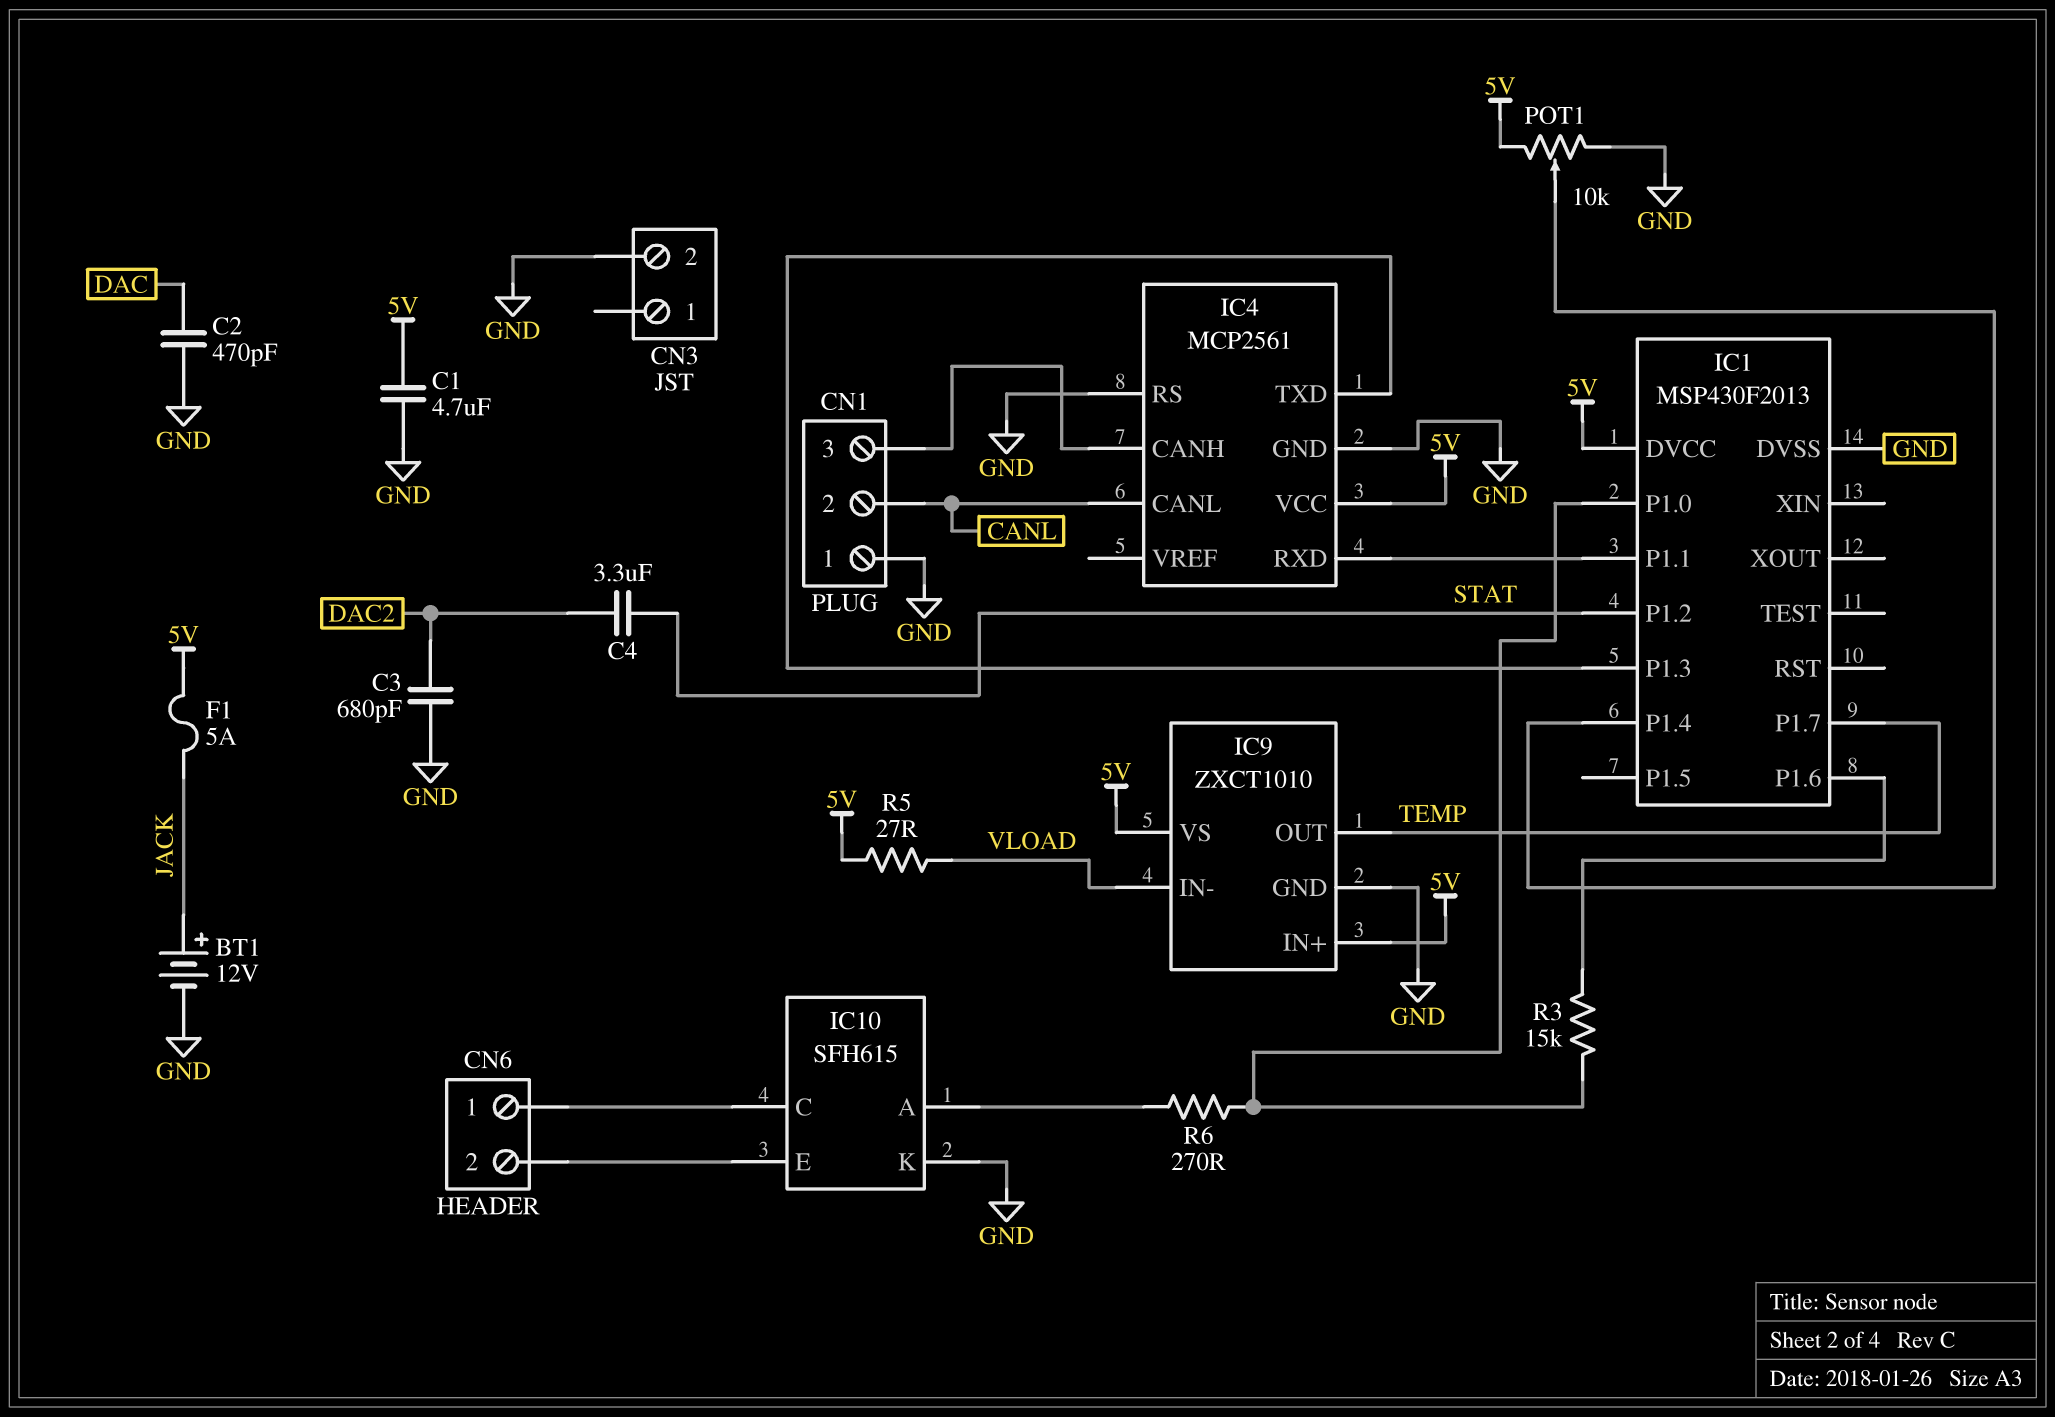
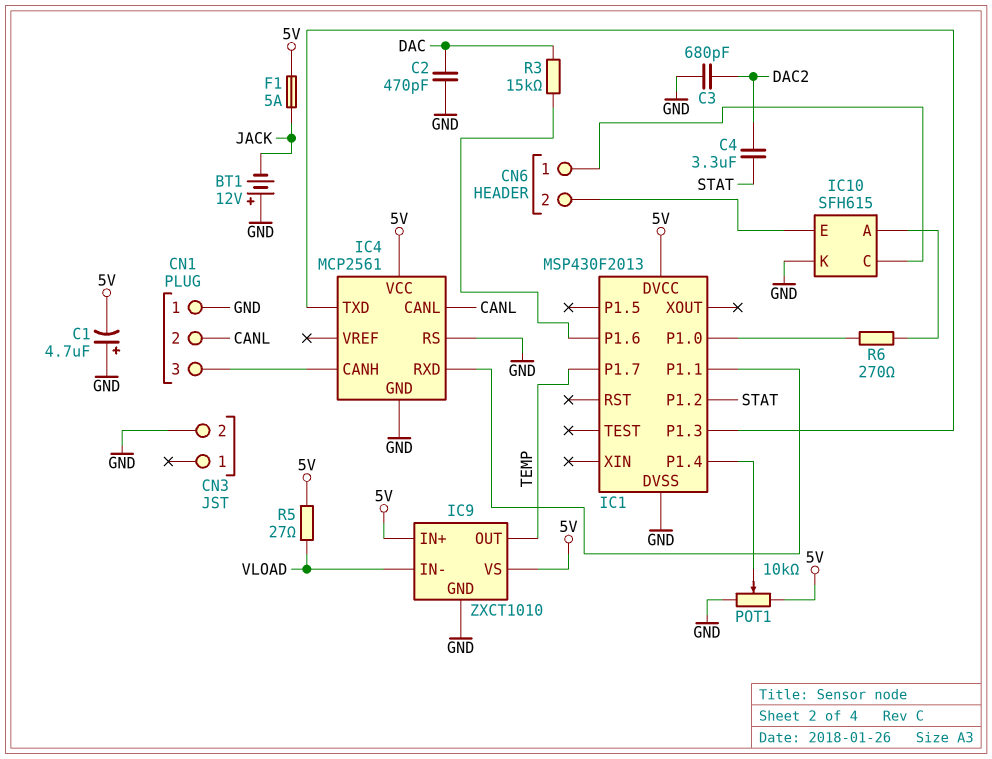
BT1: 12V (plus JACK, minus GND) -> 12V (plus GND, minus JACK)
C1: 4.7uF (5V, GND) -> 4.7uF (plus GND, minus 5V)
R3: 15k (IC1/P1.0, IC1/P1.6) -> 15k (DAC, IC1/P1.6)

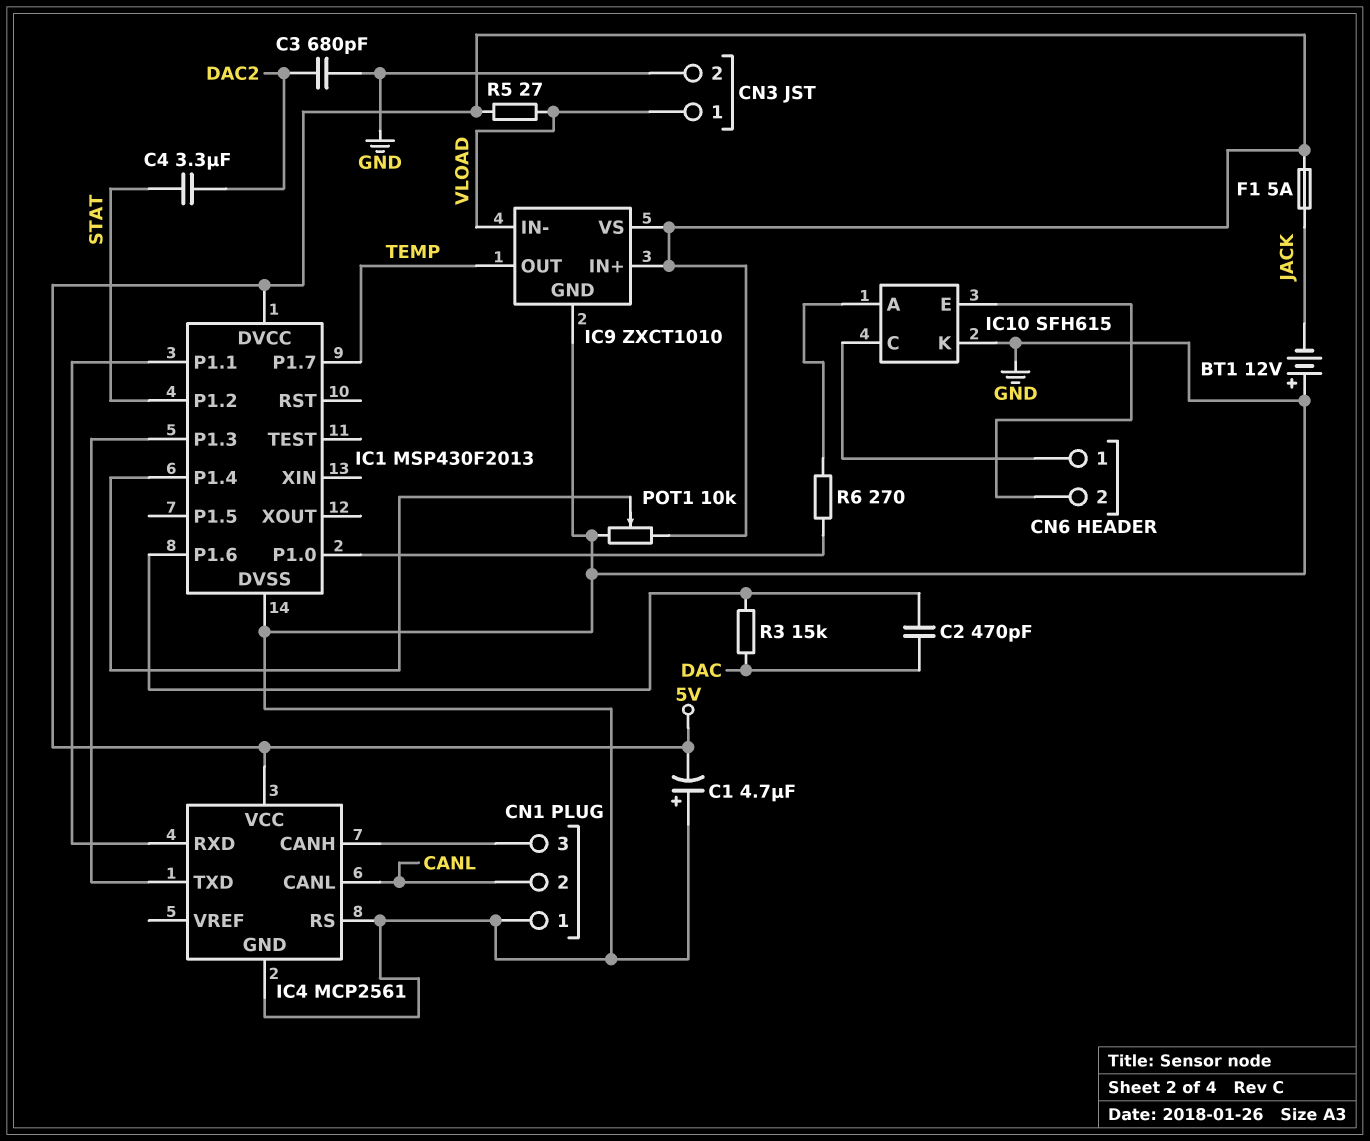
C2: 470pF (DAC, GND) -> 470pF (DAC, IC1/P1.6)
CN3 pin 1: none -> VLOAD

